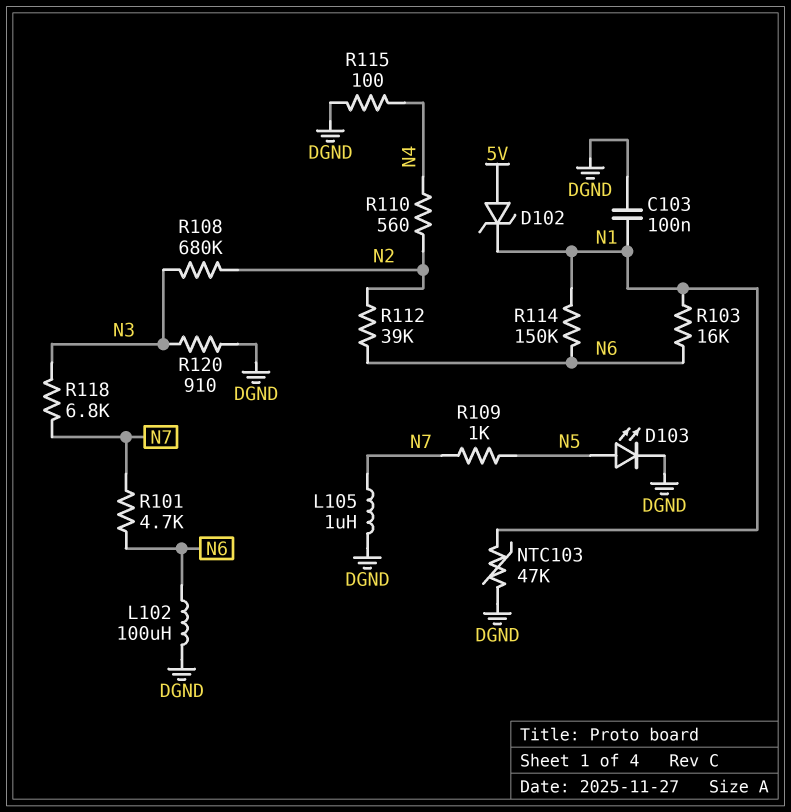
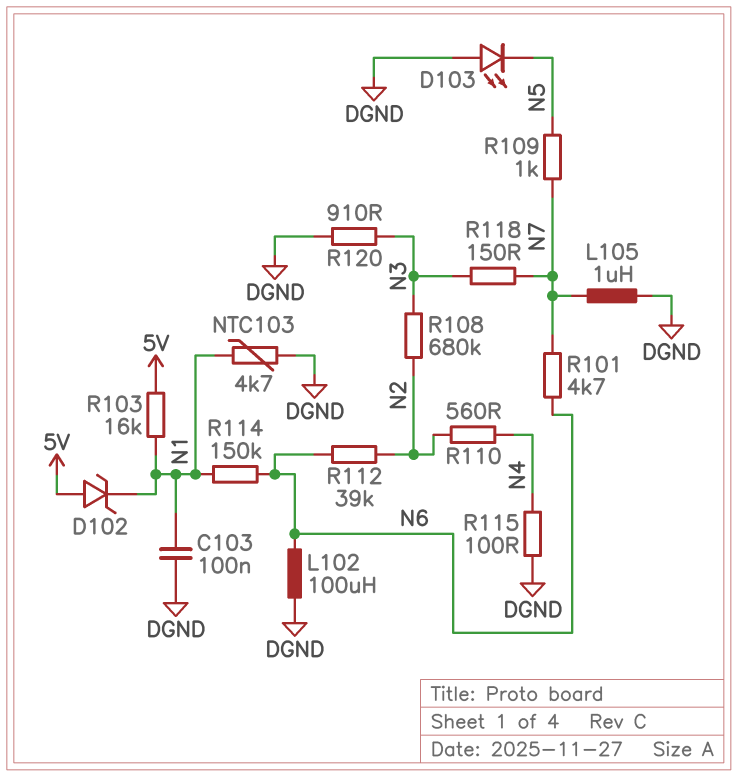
D103: LED (A N5, K DGND) -> LED (A DGND, K N5)
NTC103: 47k (DGND, N1) -> 4.7k (DGND, N1)
R103: 16k (N1, N6) -> 16k (5V, N1)
R118: 6.8k (N3, N7) -> 150 (N3, N7)

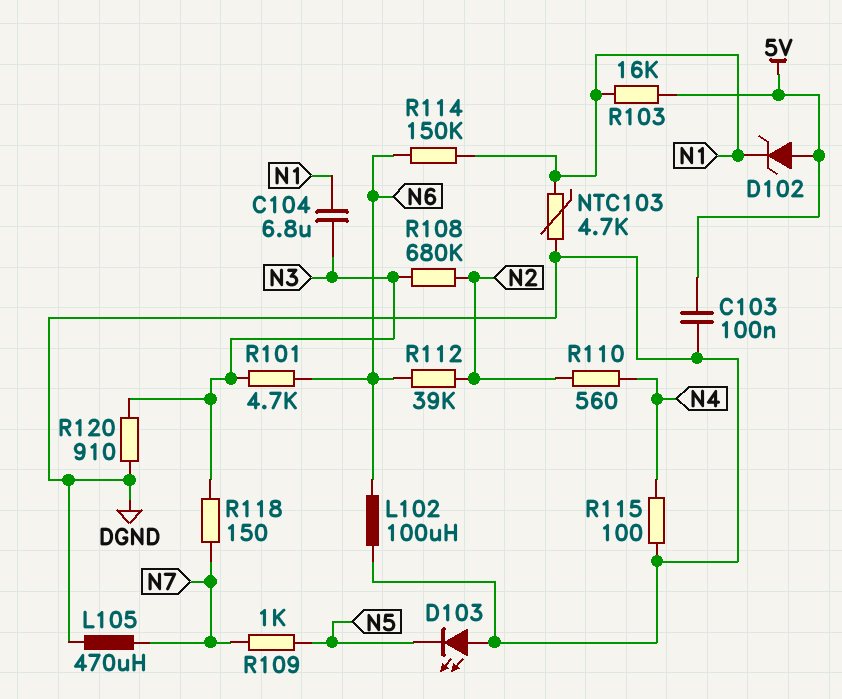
C103: 100nF (DGND, N1) -> 100nF (5V, DGND)
C104: none -> 6.8uF (N1, N3)
L105: 1uH (DGND, N7) -> 470uH (DGND, N7)
R101: 4.7k (N6, N7) -> 4.7k (N3, N6)

